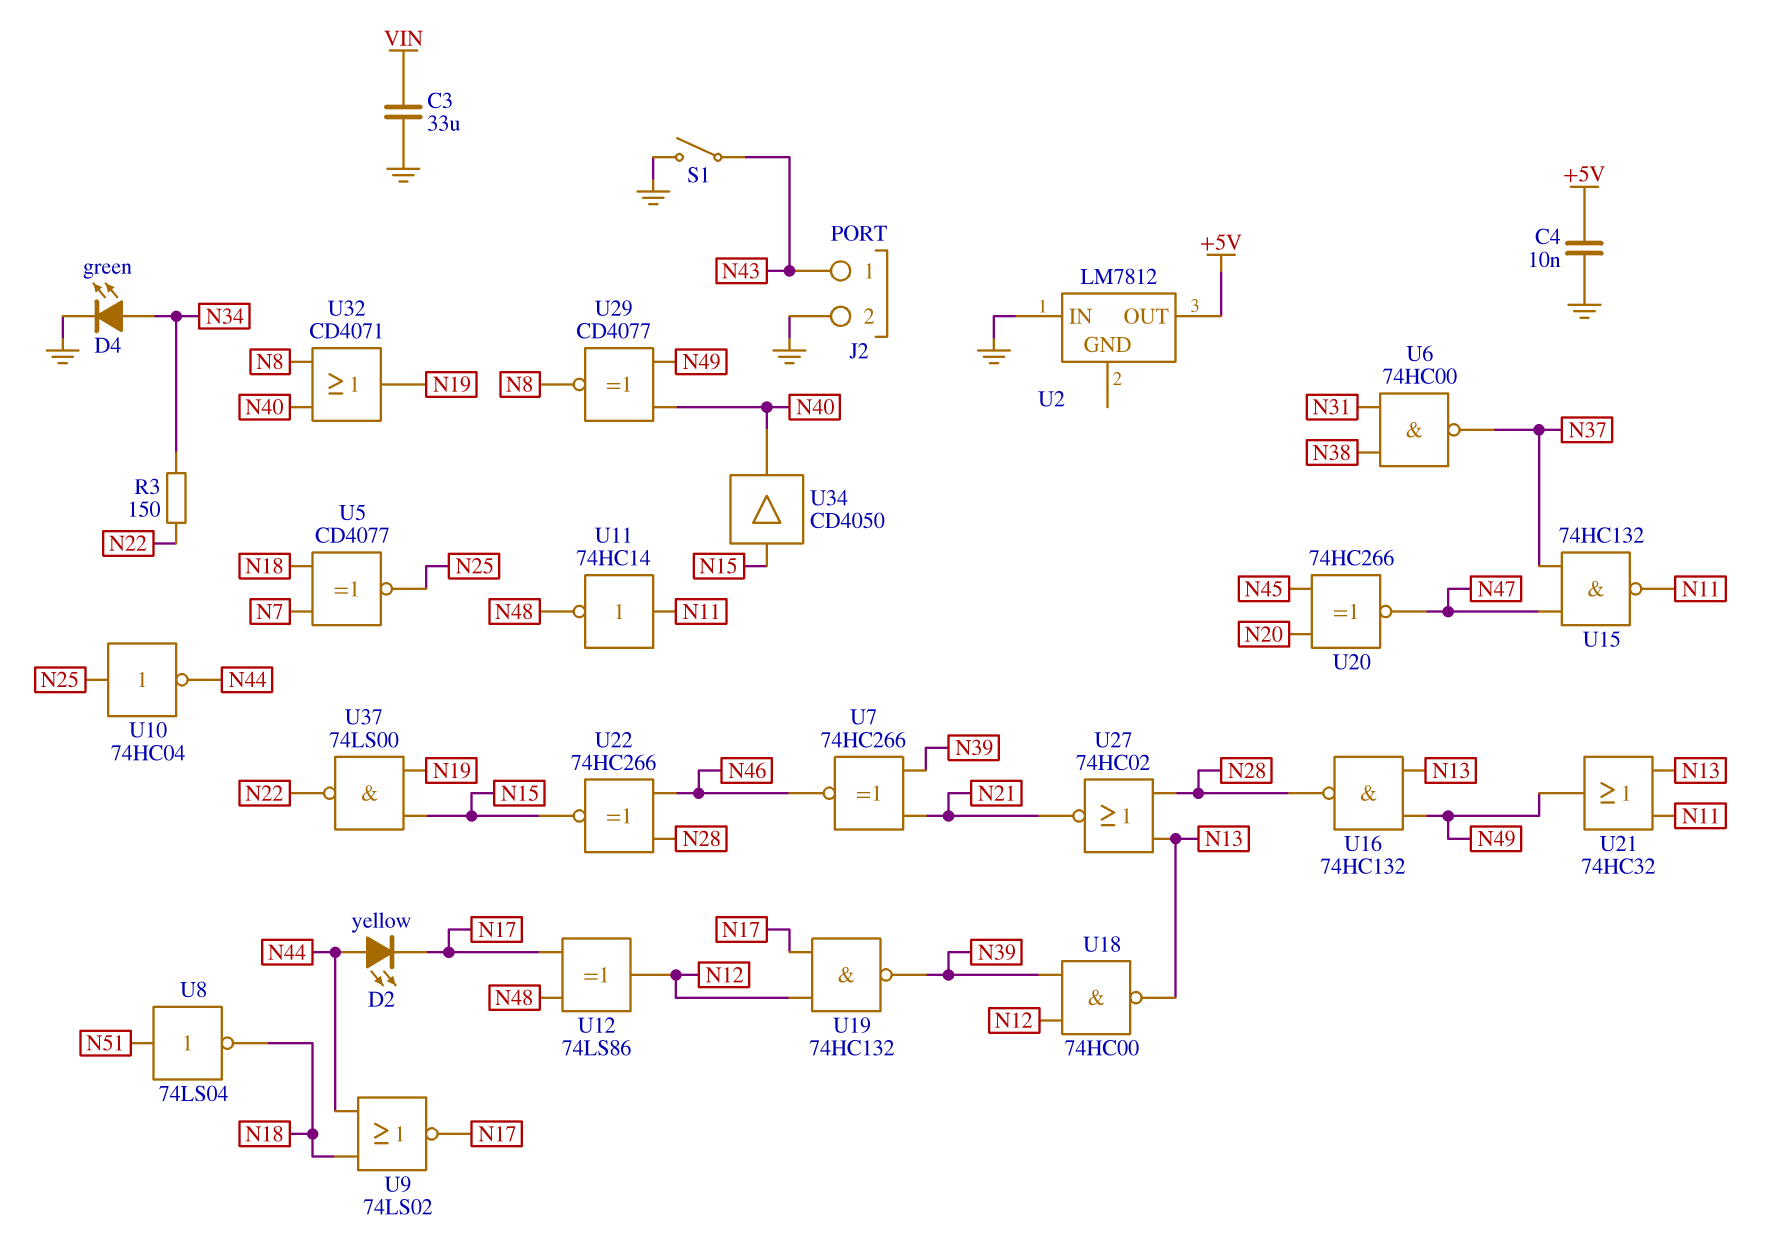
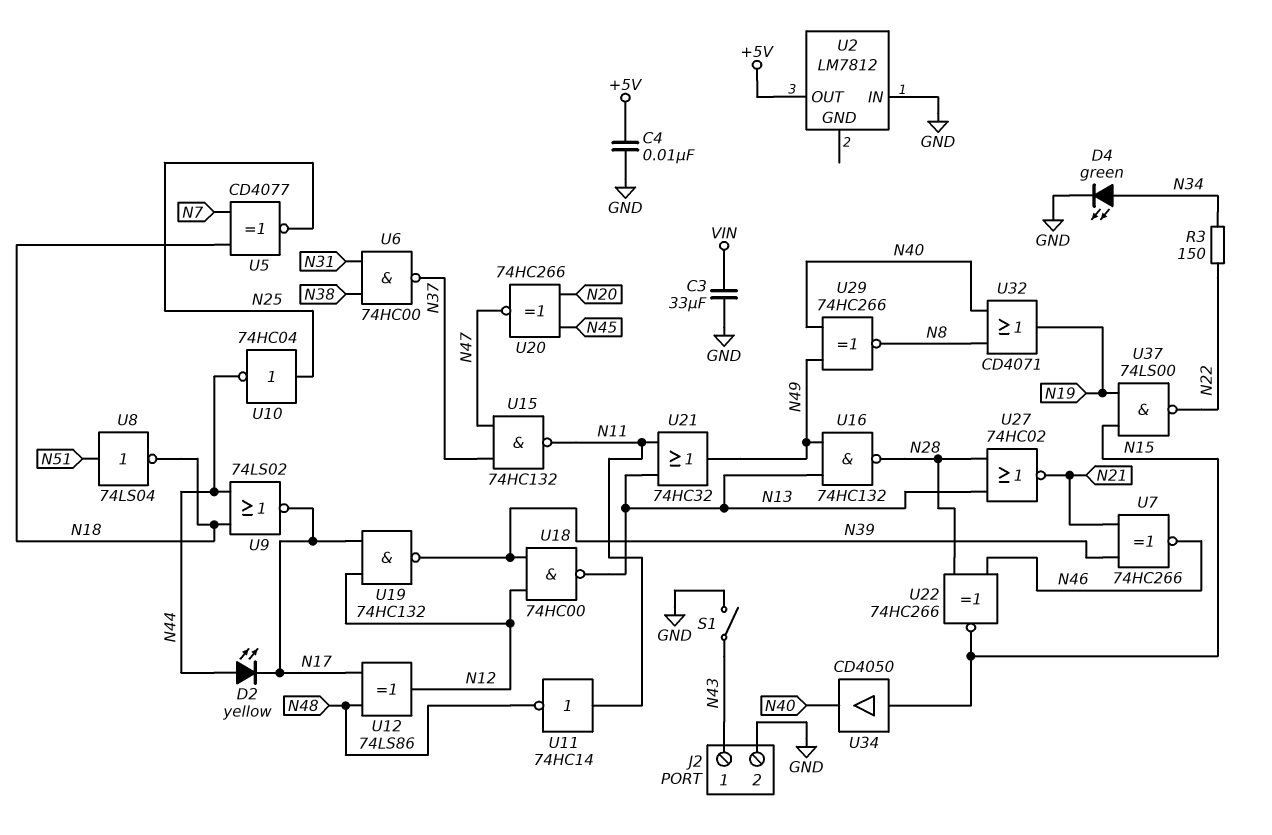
U29: XNOR CD4077 (in N40, in N49, out N8) -> XNOR 74HC266 (in N40, in N49, out N8)

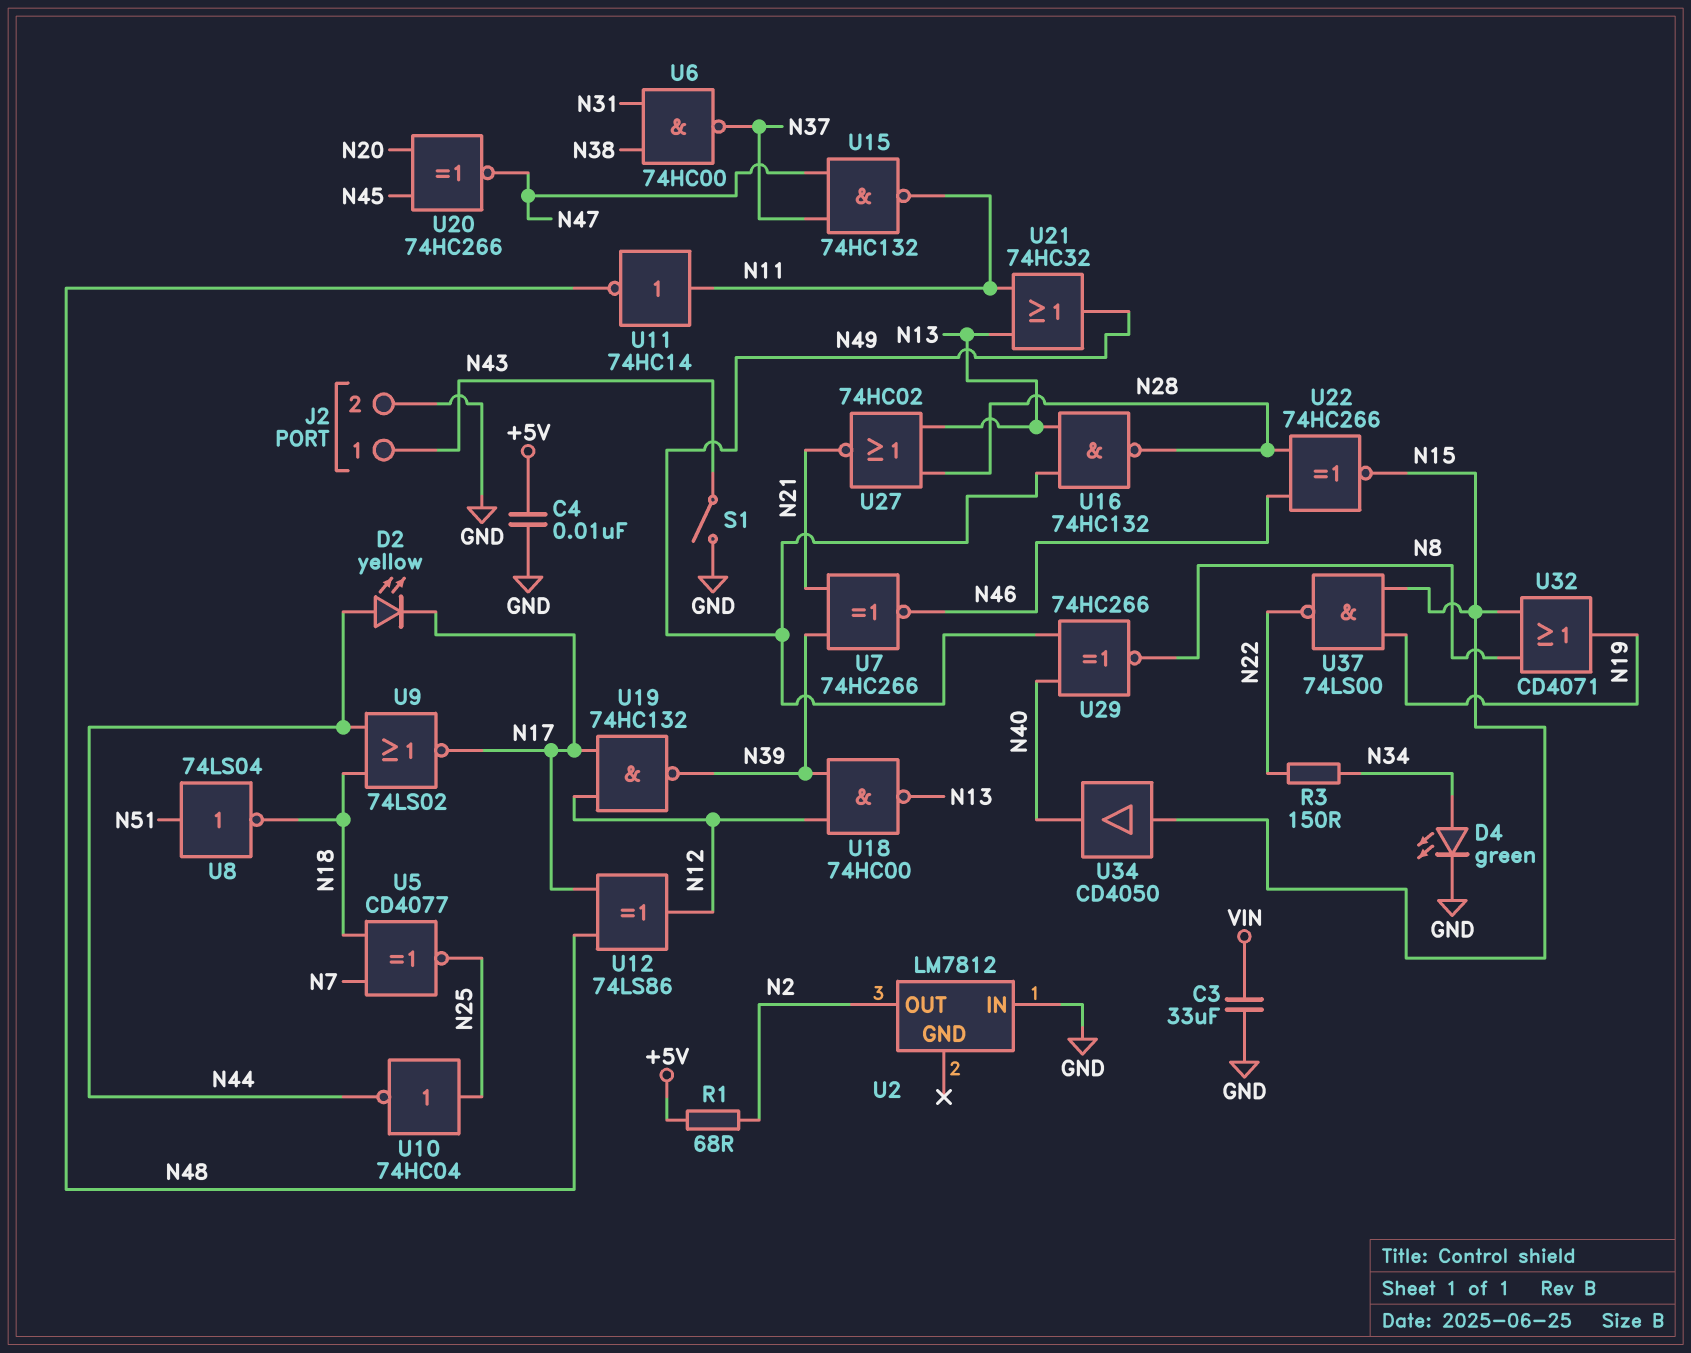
R1: none -> 68 (+5V, N2)
U2 pin OUT: +5V -> N2
U32: OR CD4071 (in N8, in N40, out N19) -> OR CD4071 (in N8, in N15, out N19)

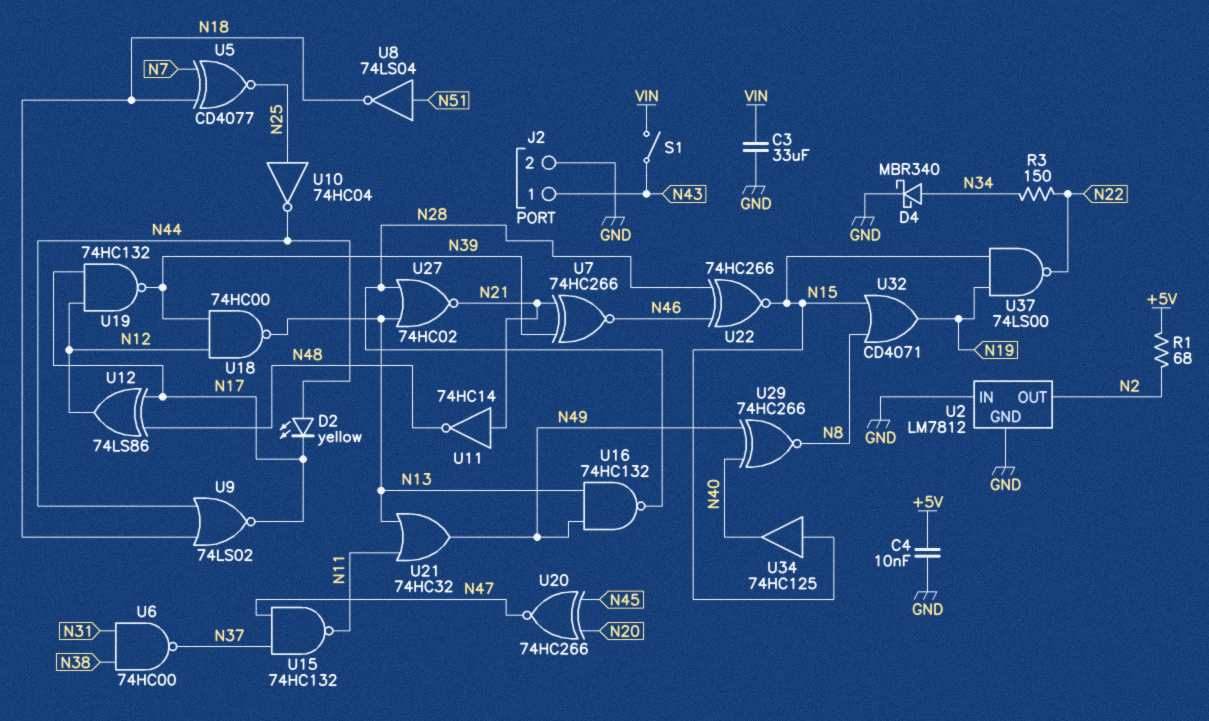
D4: LED green (A N34, K GND) -> schottky MBR340 (A N34, K GND)
S1: switch (GND, N43) -> switch (N43, VIN)
U2 pin GND: none -> GND
U11: NOT 74HC14 (in N11, out N48) -> NOT 74HC14 (in N21, out N48)
U34: buffer CD4050 (in N15, out N40) -> buffer 74HC125 (in N15, out N40)

